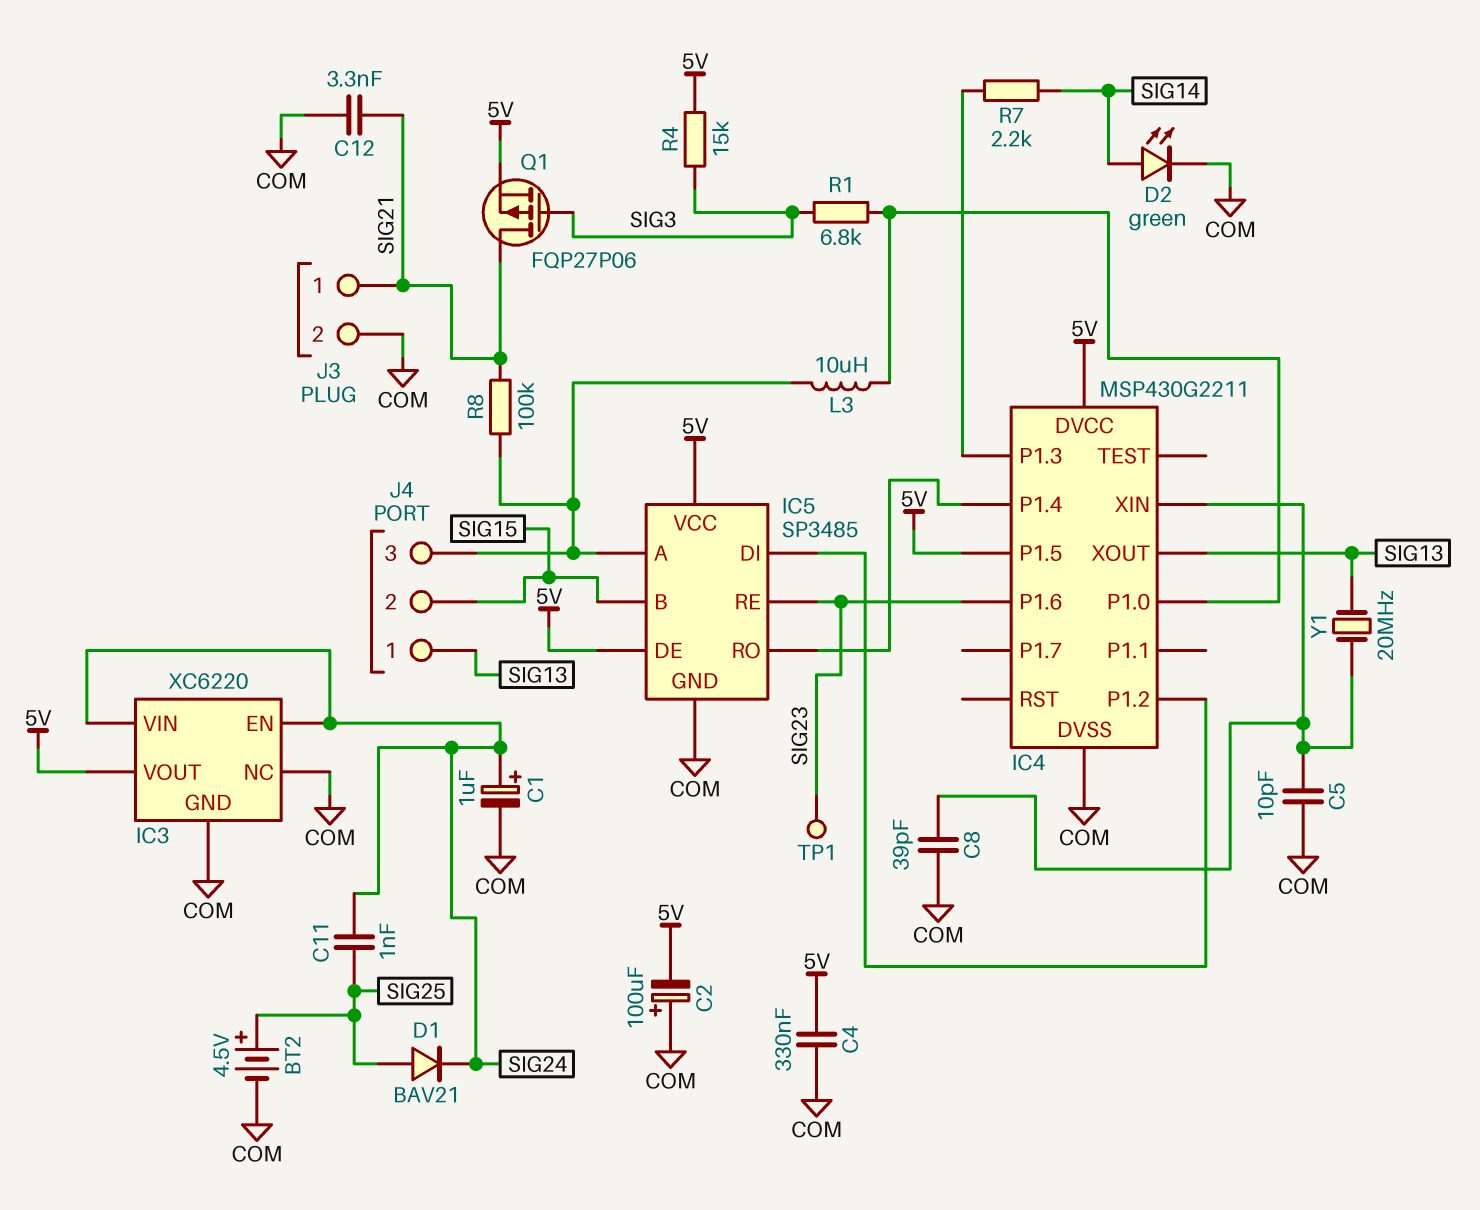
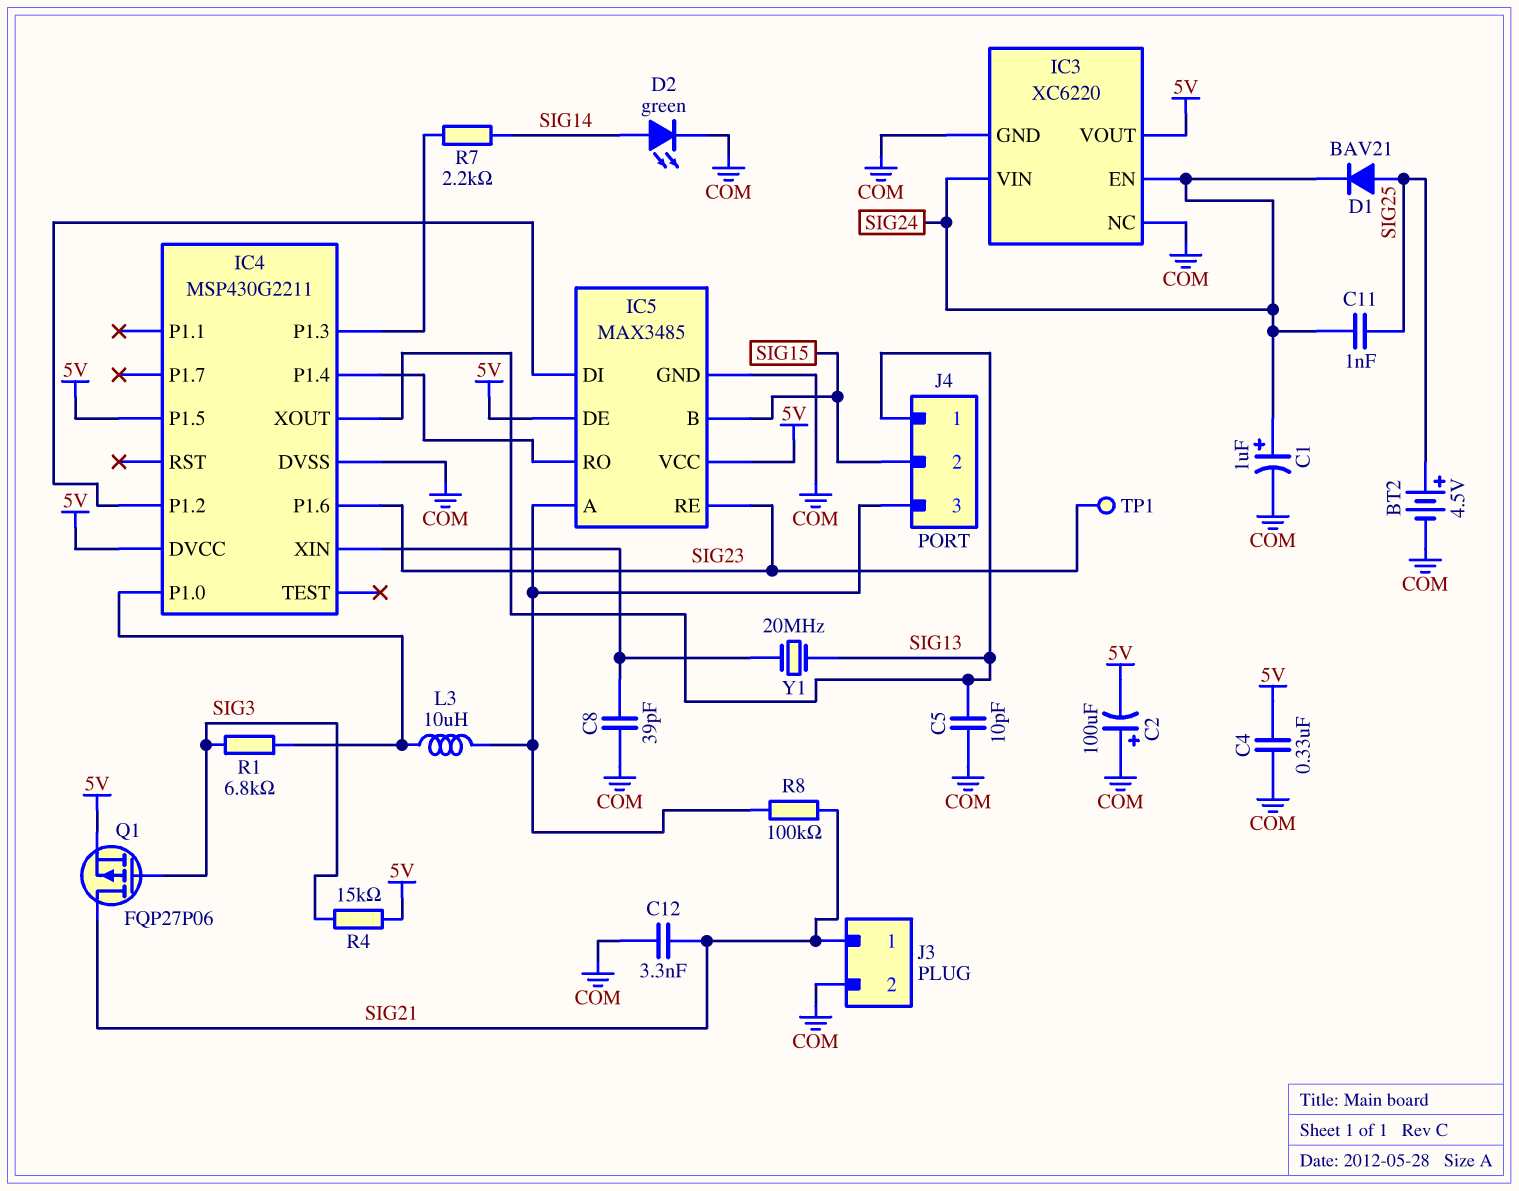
C5: 10pF (COM, IC4/XIN) -> 10pF (COM, SIG13)
IC5: SP3485 -> MAX3485

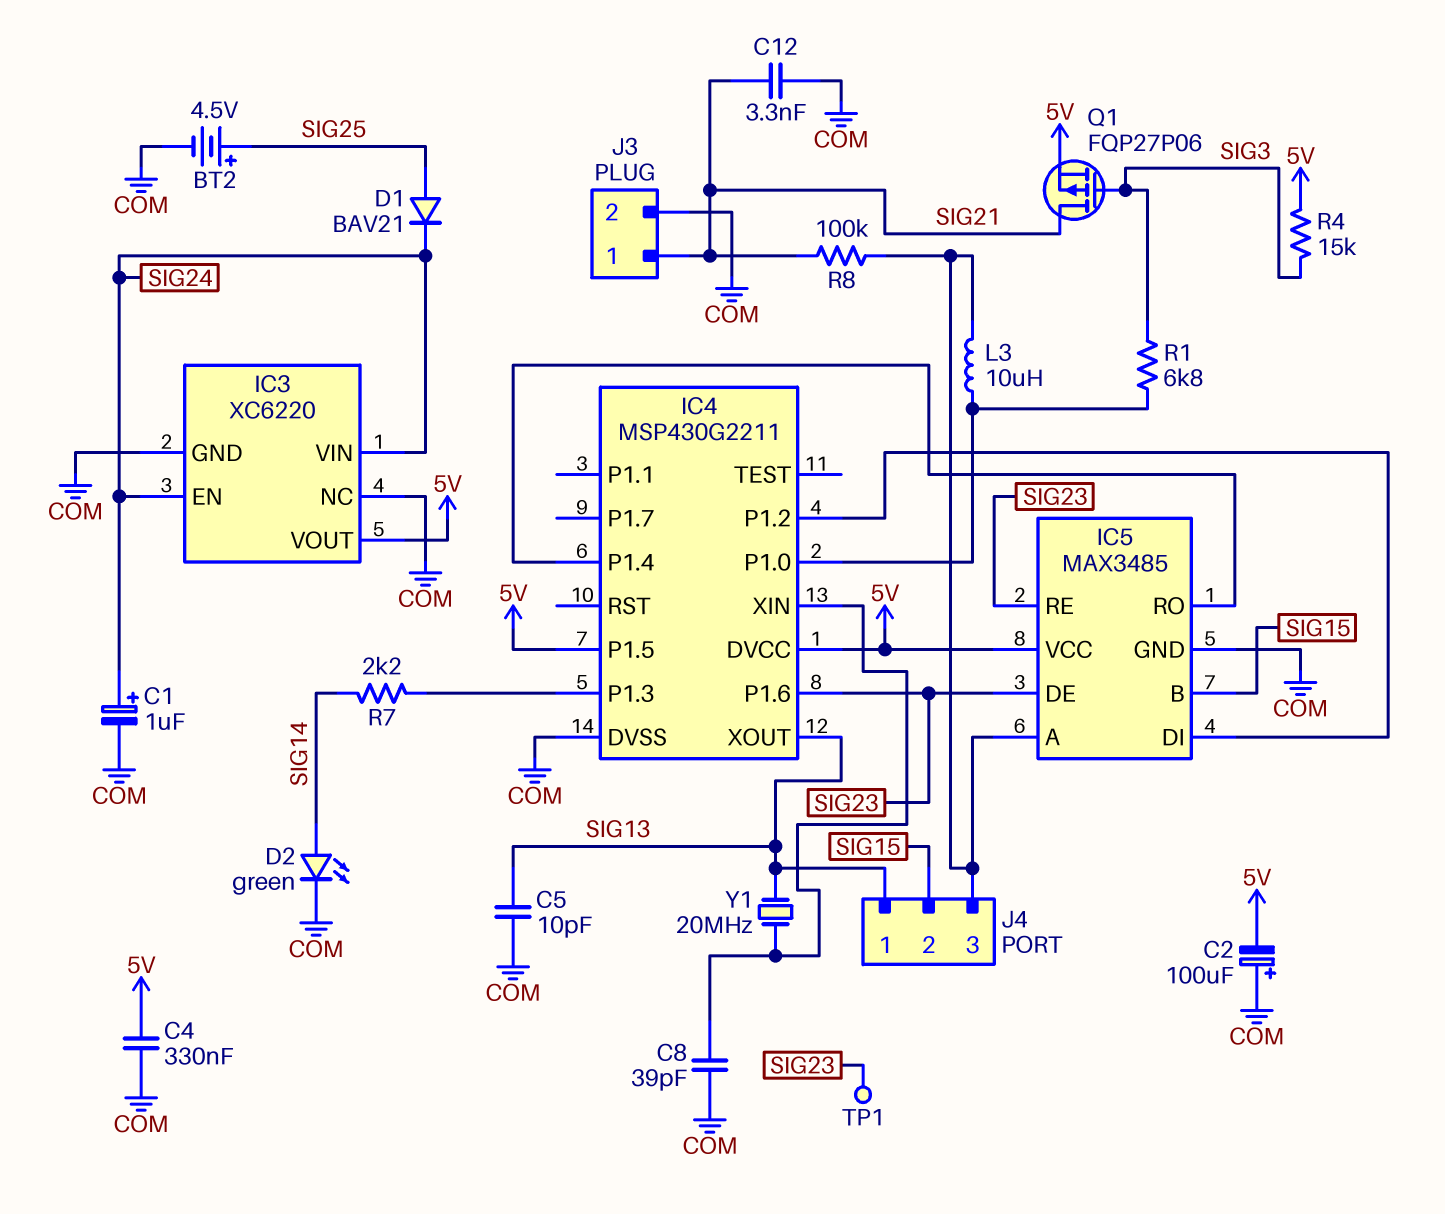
C11: 1nF (SIG24, SIG25) -> none
IC5 pin DE: 5V -> SIG23

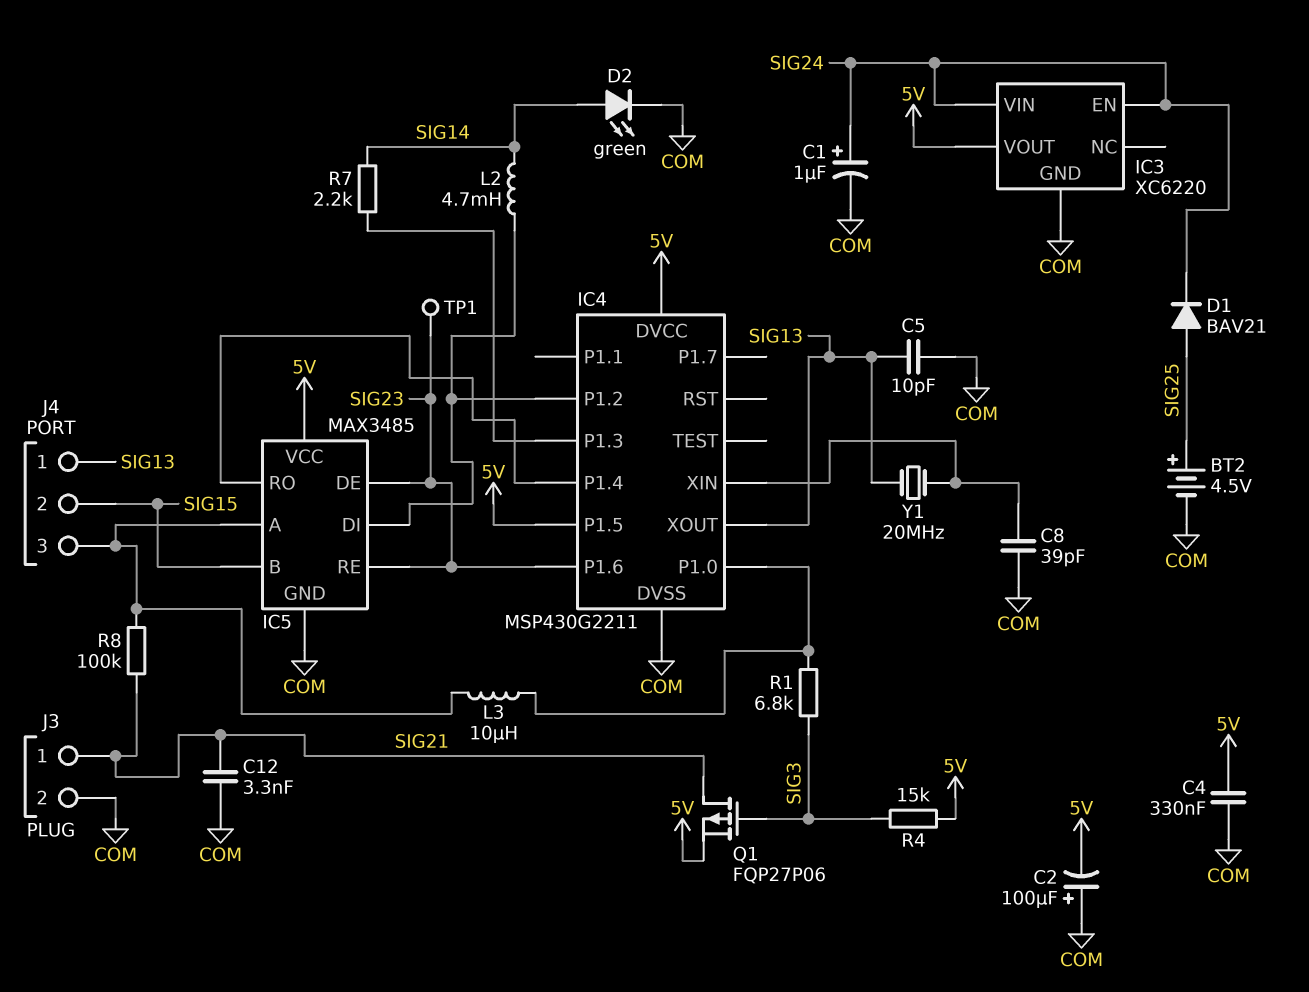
IC3 pin NC: COM -> none
L2: none -> 4.7mH (IC4/P1.2, SIG14)

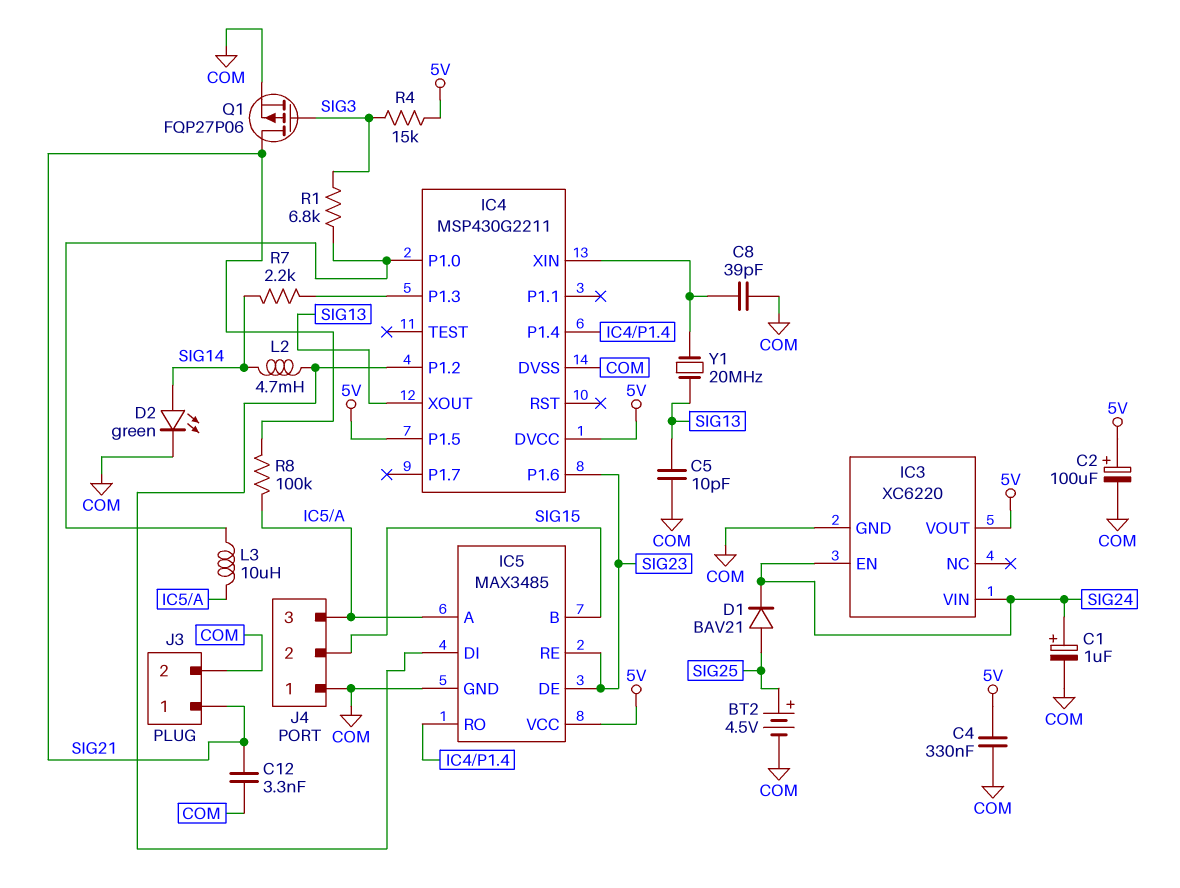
C2: 100uF (plus COM, minus 5V) -> 100uF (plus 5V, minus COM)
J4 pin 1: SIG13 -> COM
Q1: PMOS FQP27P06 (G SIG3, D SIG21, S 5V) -> PMOS FQP27P06 (G SIG3, D SIG21, S COM)
TP1: test point (SIG23) -> none

